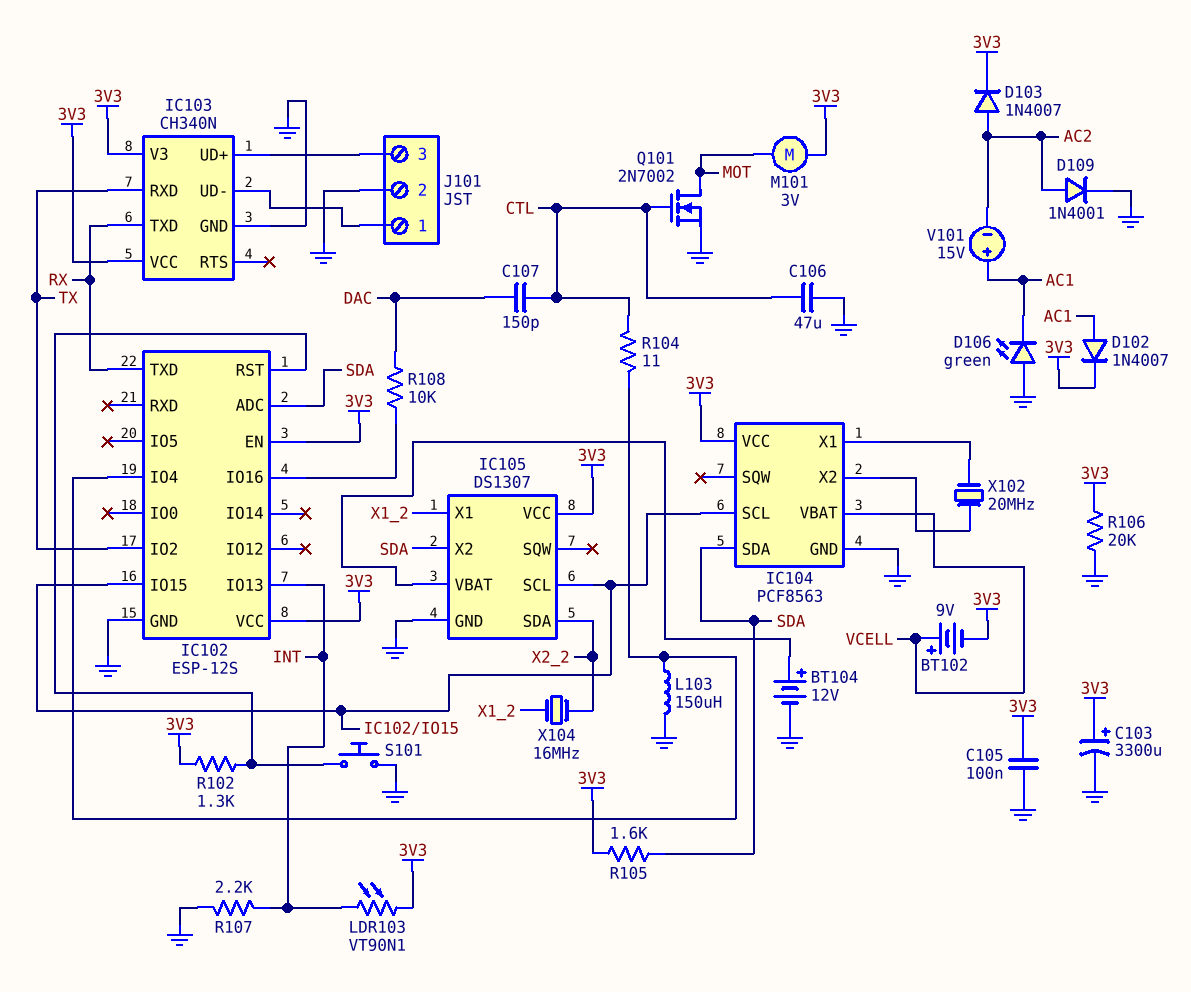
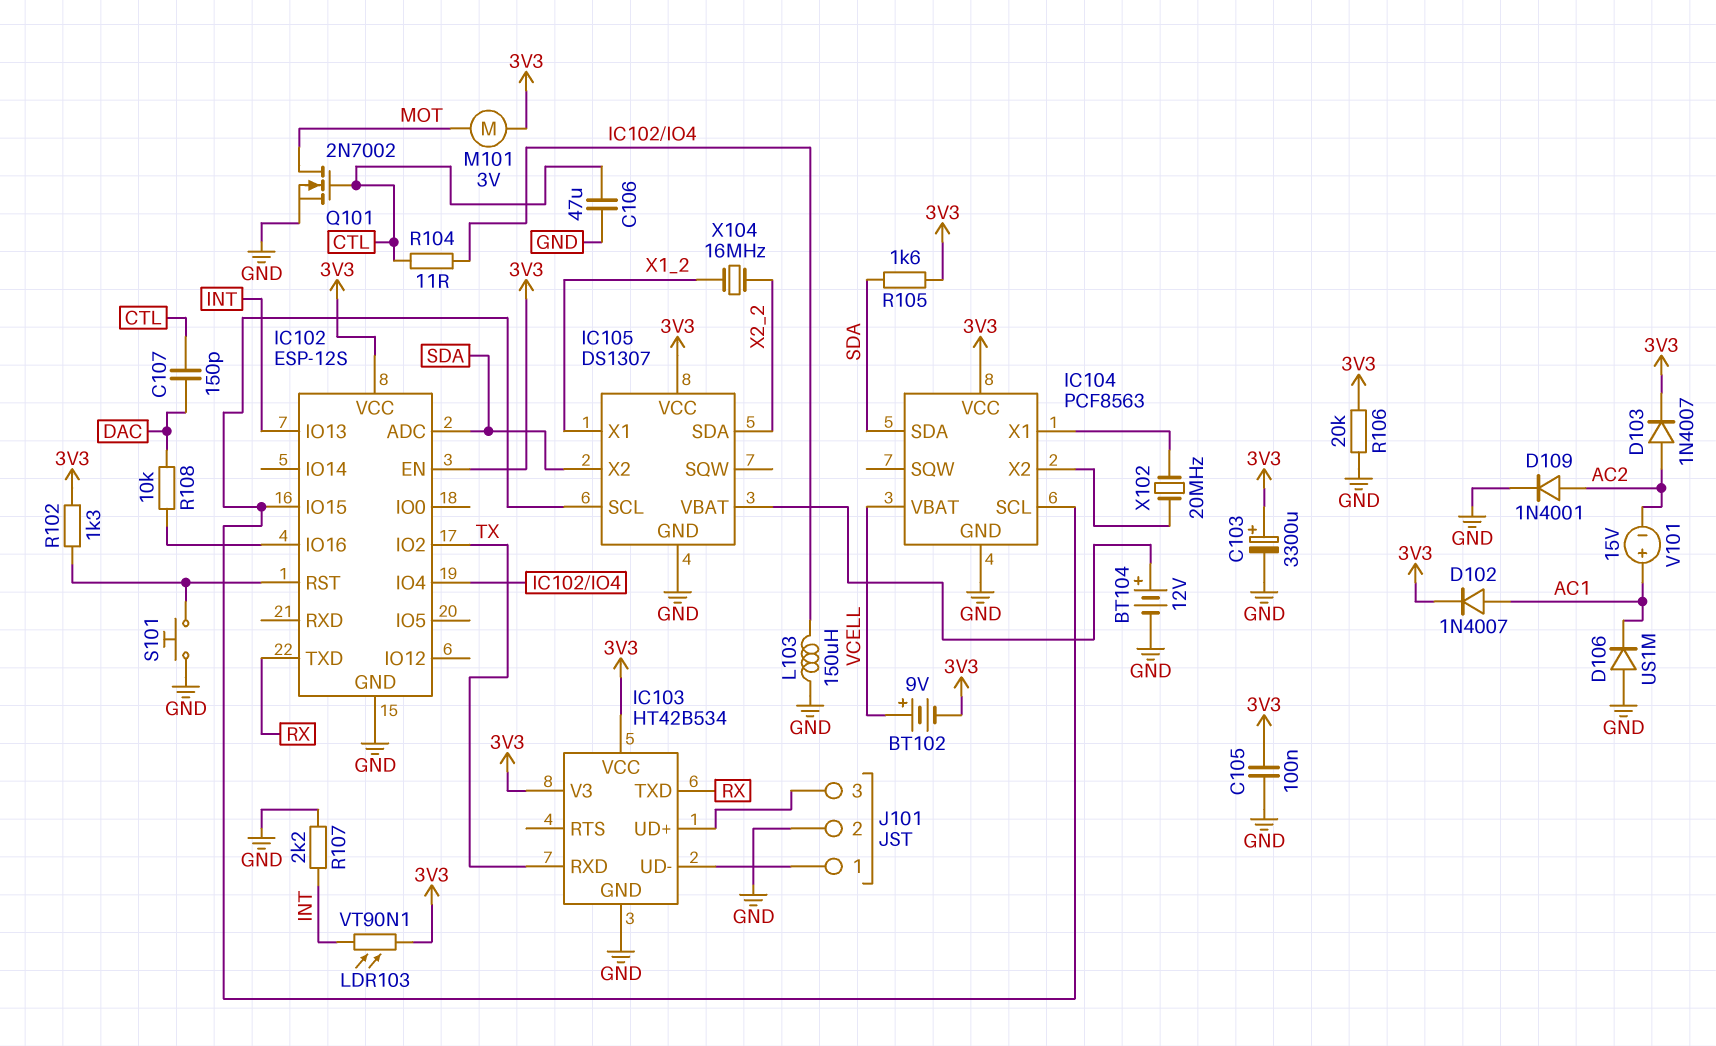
D106: LED green (A GND, K AC1) -> diode US1M (A GND, K AC1)
IC103: CH340N -> HT42B534

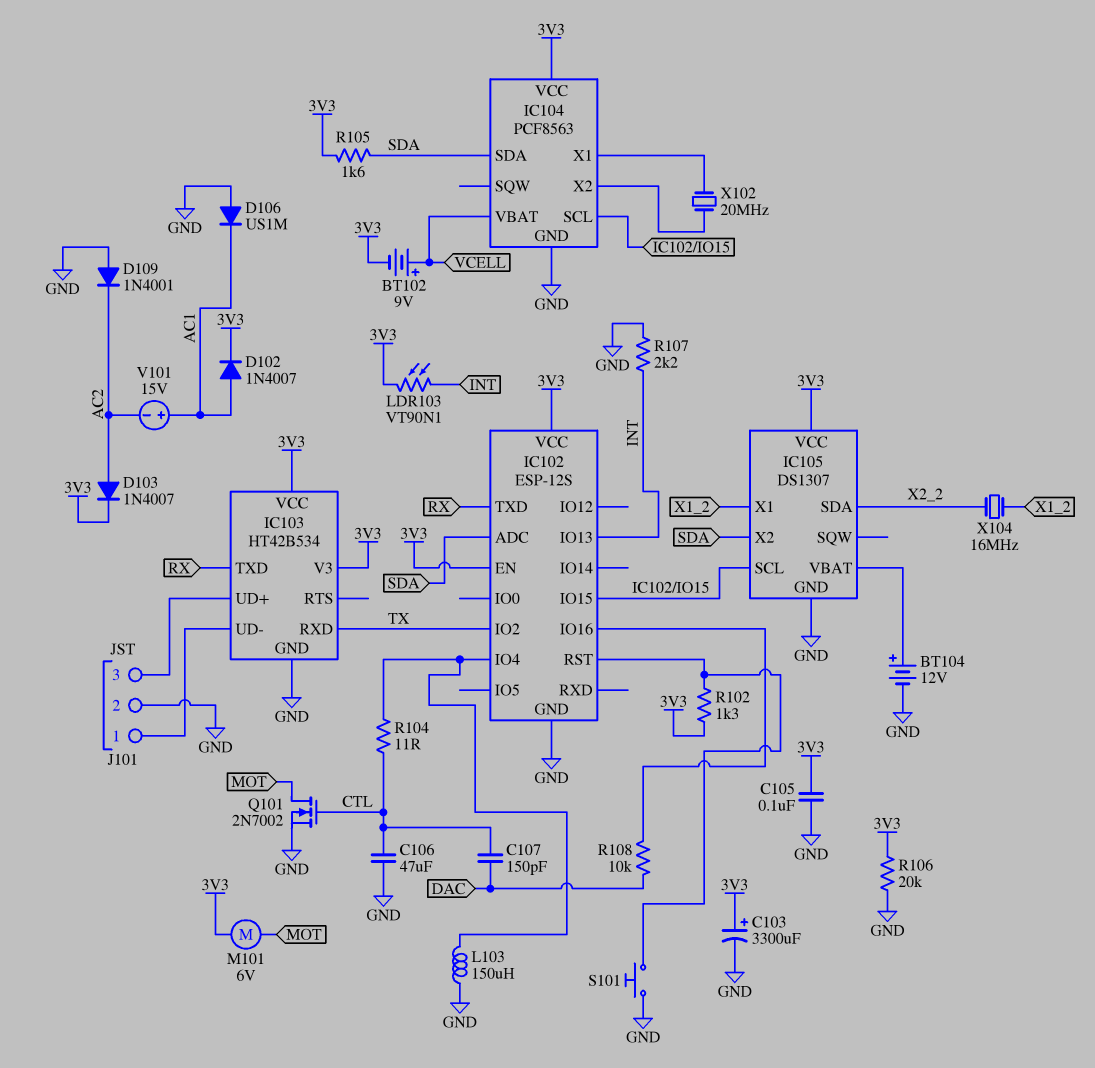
D109: diode 1N4001 (A AC2, K GND) -> diode 1N4001 (A GND, K AC2)
M101: motor 3V (3V3, MOT) -> motor 6V (3V3, MOT)

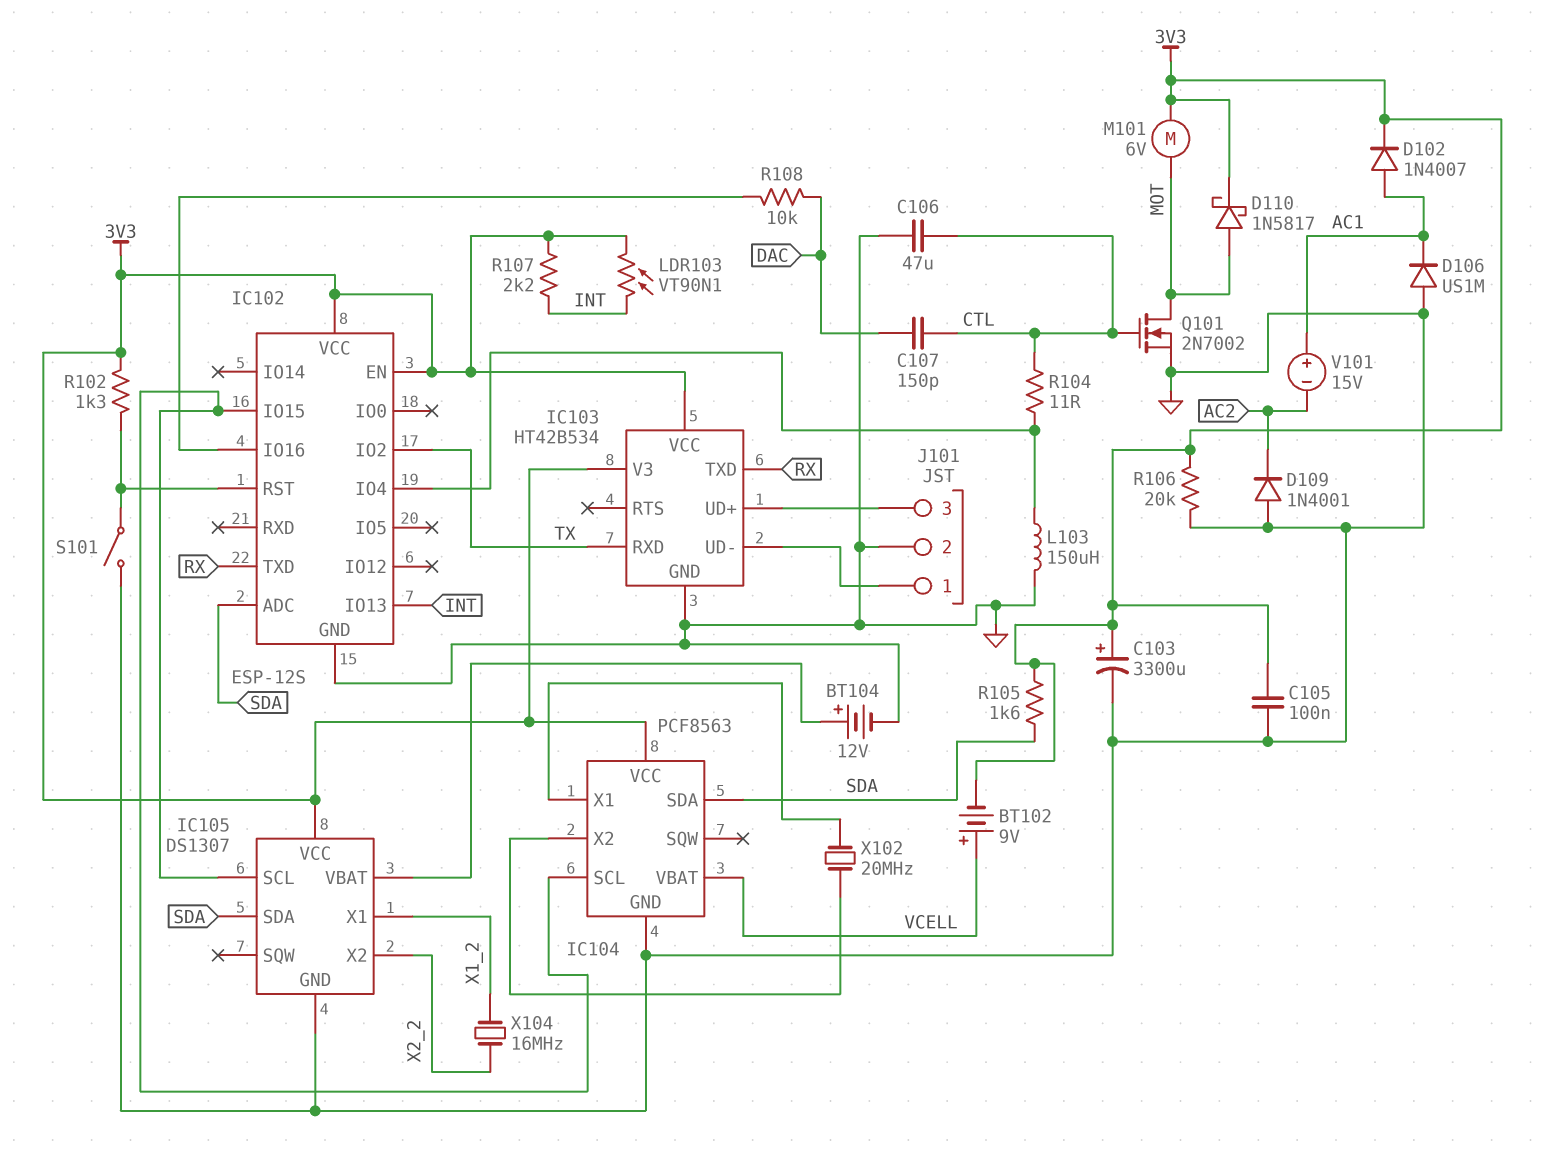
D103: diode 1N4007 (A AC2, K 3V3) -> none
D110: none -> schottky 1N5817 (A MOT, K 3V3)
IC105 pin SDA: X2_2 -> SDA
IC105 pin X2: SDA -> X2_2
R107: 2.2k (GND, INT) -> 2.2k (3V3, INT)
S101: button (GND, IC102/RST) -> switch (GND, IC102/RST)

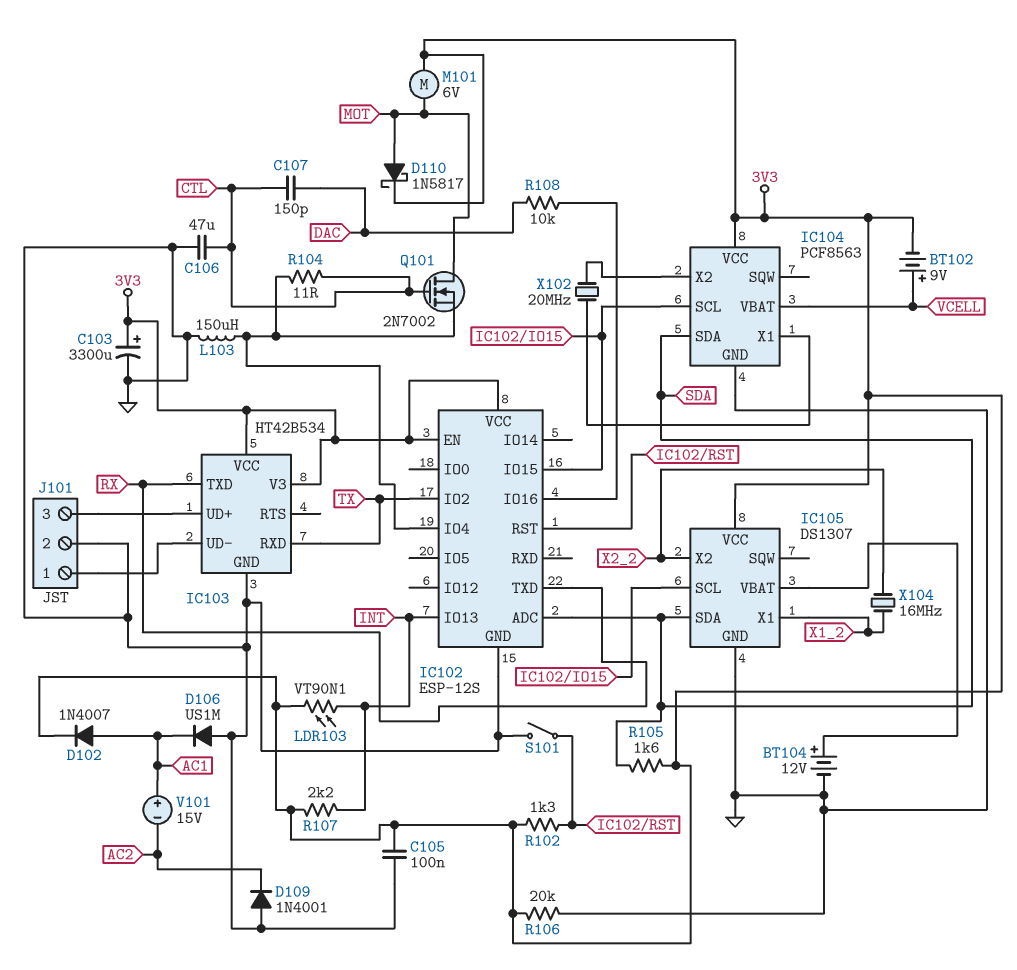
Q101: NMOS 2N7002 (G CTL, D MOT, S GND) -> NMOS 2N7002 (G CTL, D MOT, S IC102/IO4)

